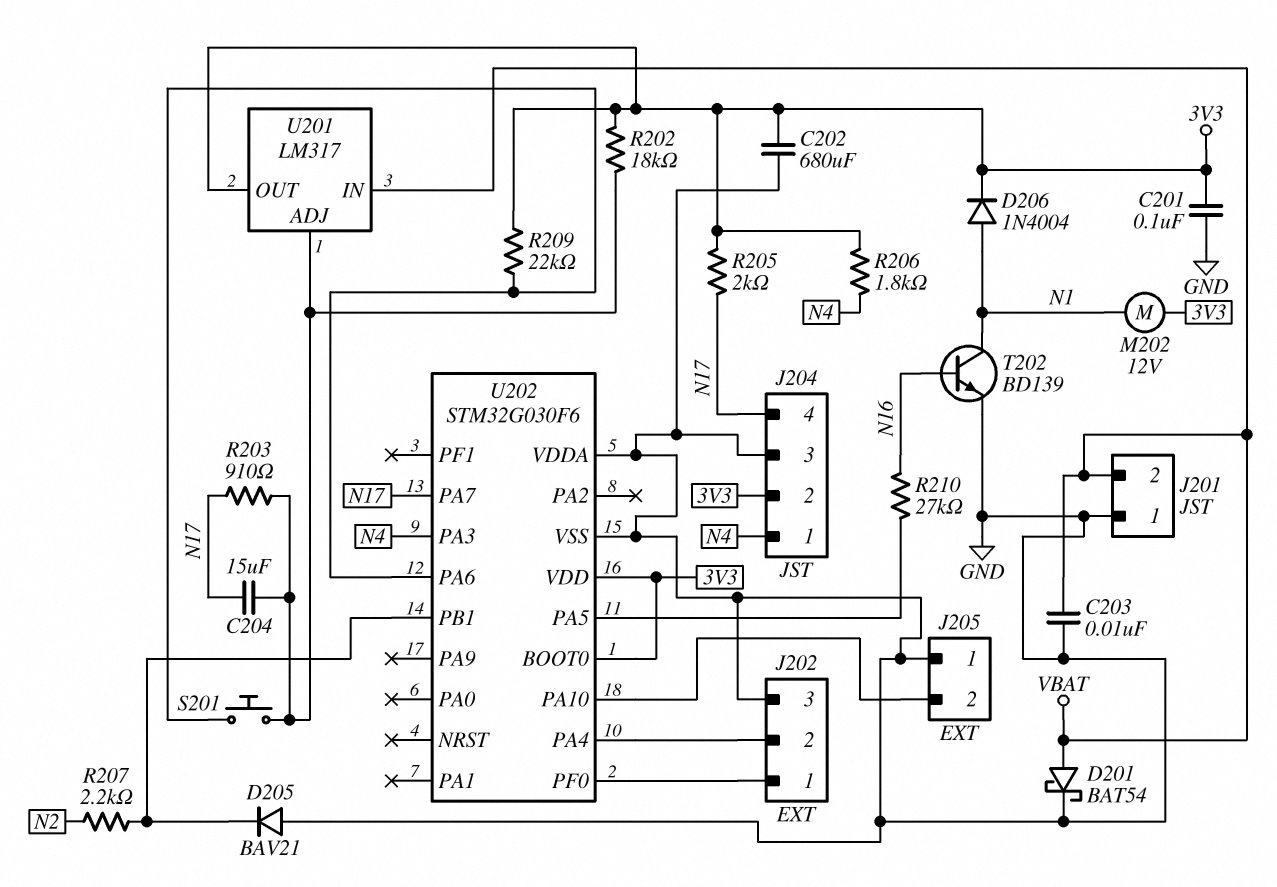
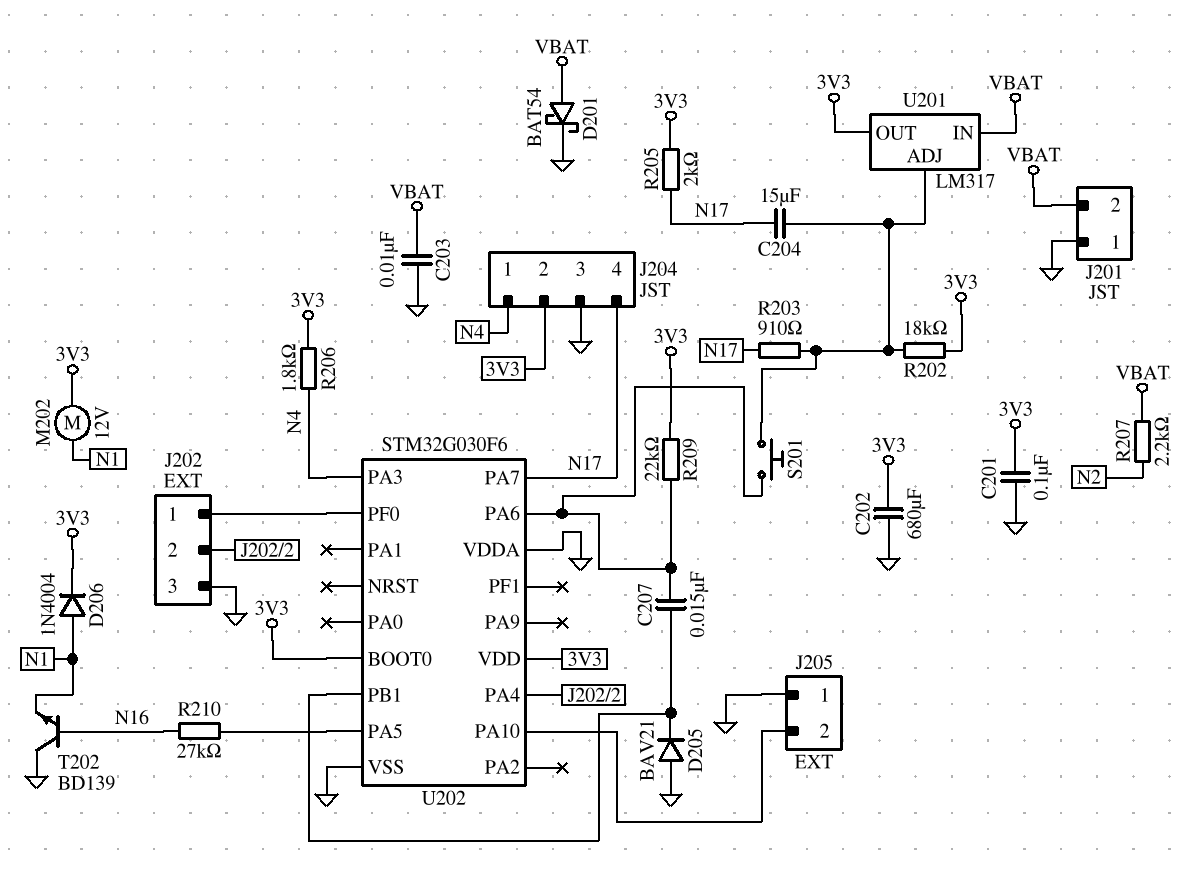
C207: none -> 15nF (U202/PA6, U202/PB1)
R207: 2.2k (N2, U202/PB1) -> 2.2k (N2, VBAT)
T202: NPN BD139 (B N16, C N1, E GND) -> NPN BD139 (B N16, C GND, E N1)

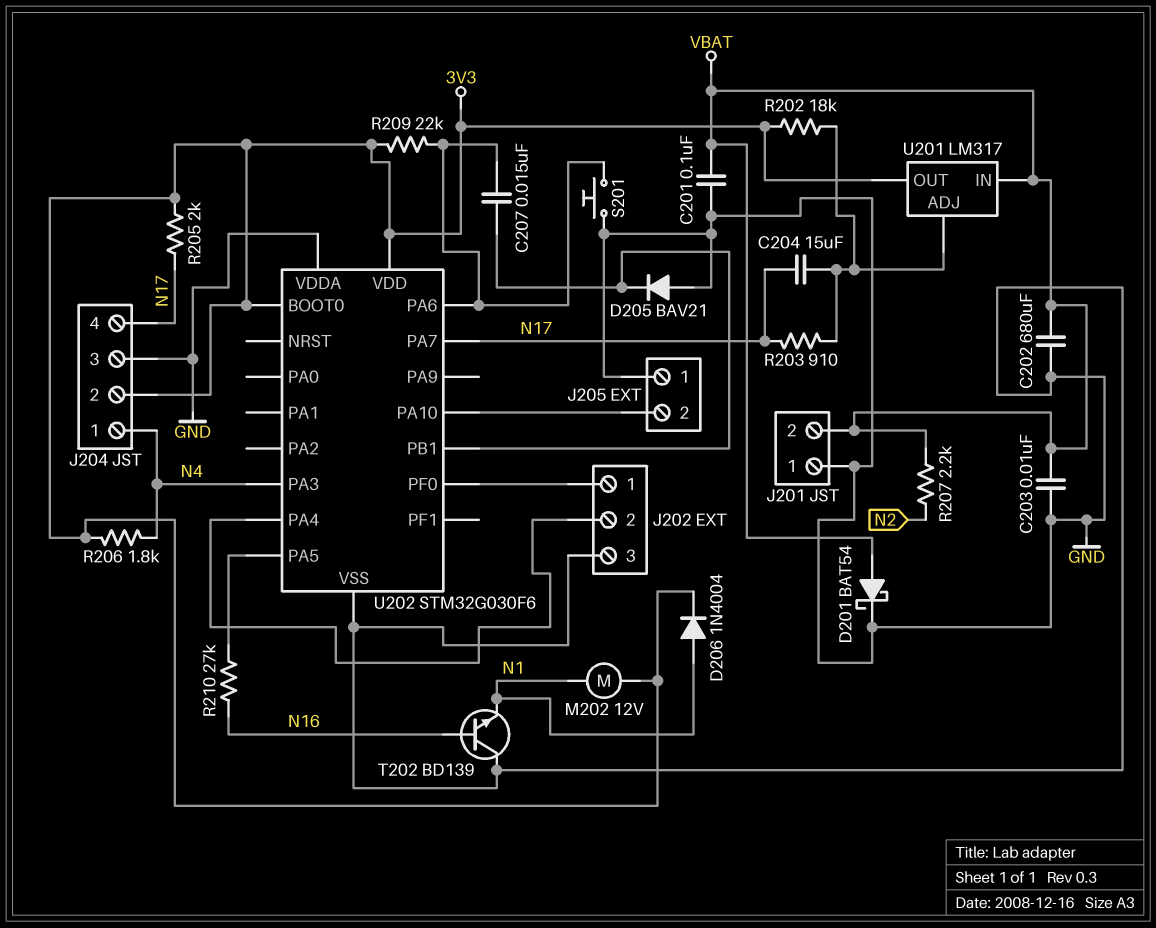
C201: 100nF (3V3, GND) -> 100nF (GND, VBAT)
C202: 680uF (3V3, GND) -> 680uF (GND, VBAT)
S201: button (U201/ADJ, U202/PA6) -> button (GND, U202/PA6)

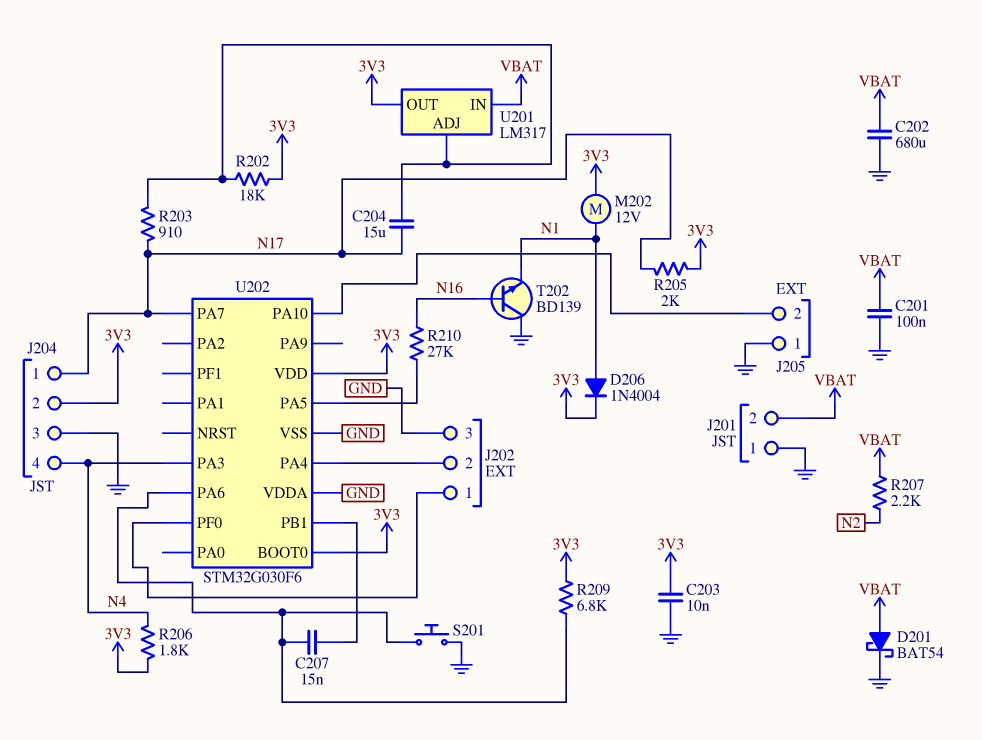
C203: 10nF (GND, VBAT) -> 10nF (3V3, GND)
D205: diode BAV21 (A GND, K U202/PB1) -> none
J204 pin 1: N4 -> N17
J204 pin 4: N17 -> N4
R209: 22k (3V3, U202/PA6) -> 6.8k (3V3, U202/PA6)

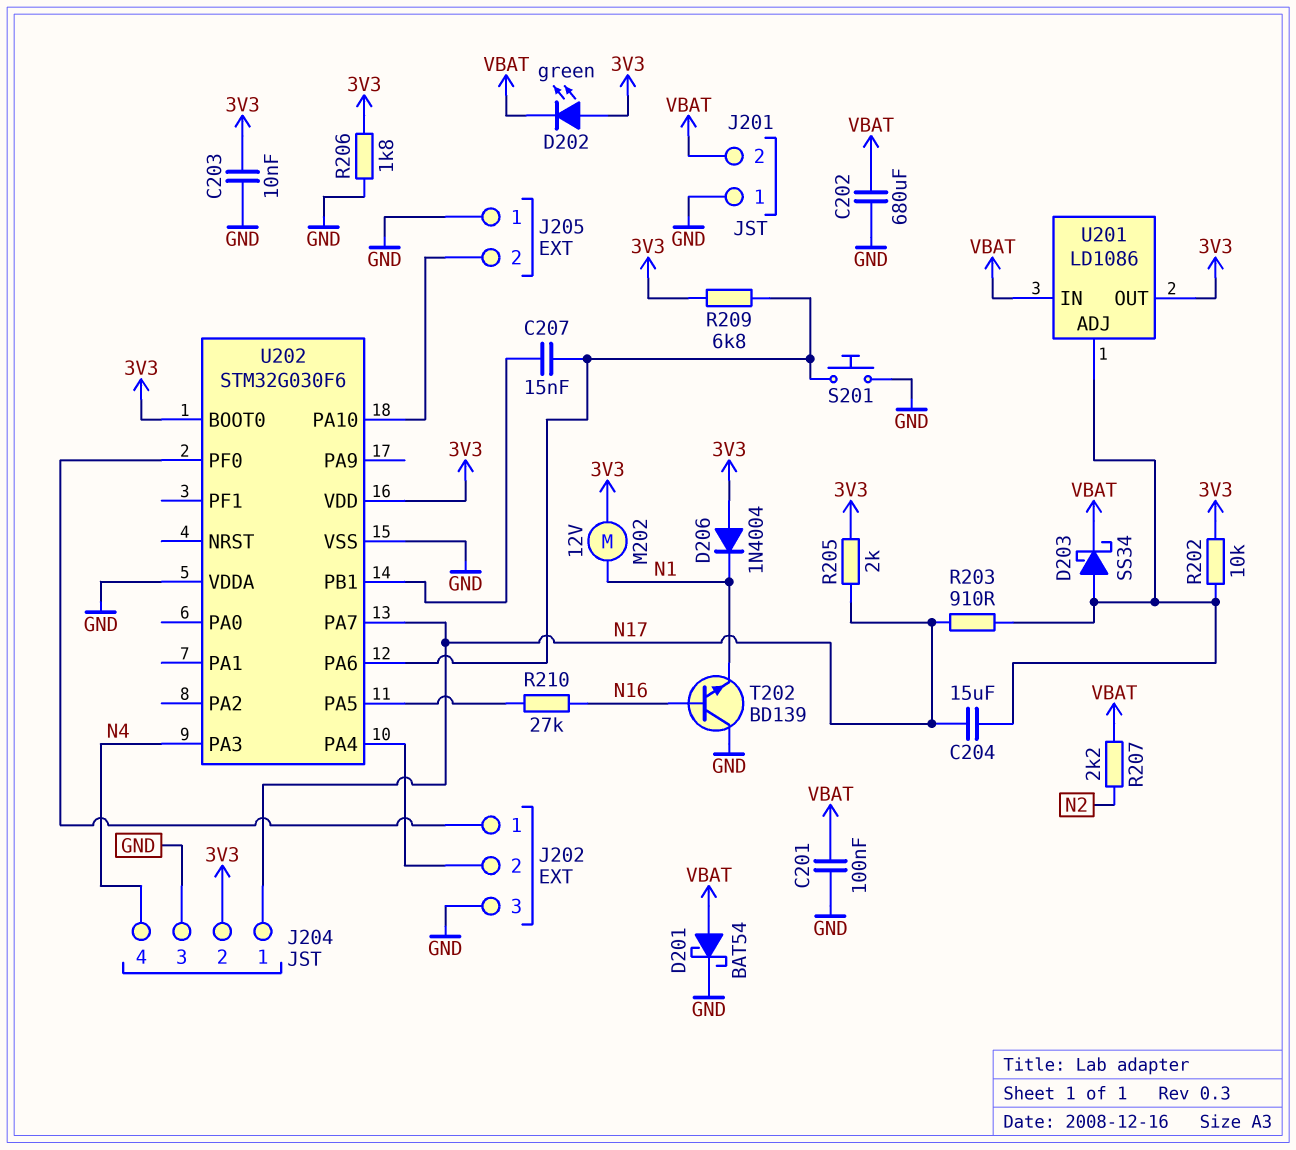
D202: none -> LED green (A 3V3, K VBAT)
D203: none -> schottky SS34 (A U201/ADJ, K VBAT)
D206: diode 1N4004 (A N1, K 3V3) -> diode 1N4004 (A 3V3, K N1)
R202: 18k (3V3, U201/ADJ) -> 10k (3V3, U201/ADJ)
R206: 1.8k (3V3, N4) -> 1.8k (3V3, GND)
U201: LM317 -> LD1086

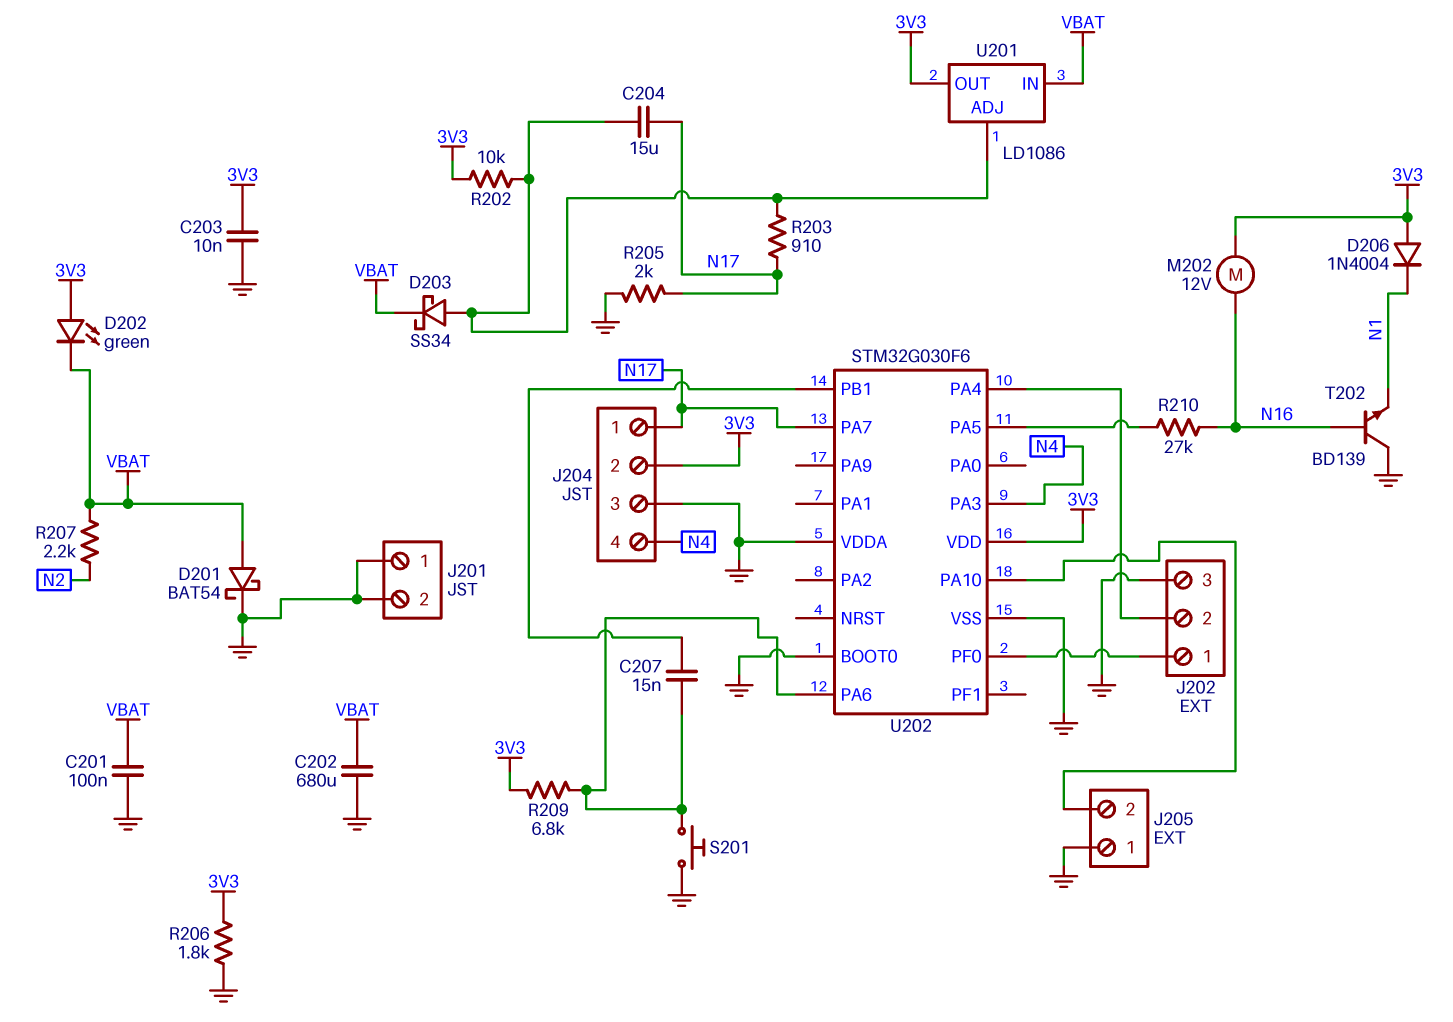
J201 pin 2: VBAT -> GND
M202: motor 12V (3V3, N1) -> motor 12V (3V3, N16)
R205: 2k (3V3, N17) -> 2k (GND, N17)
U202 pin BOOT0: 3V3 -> GND

